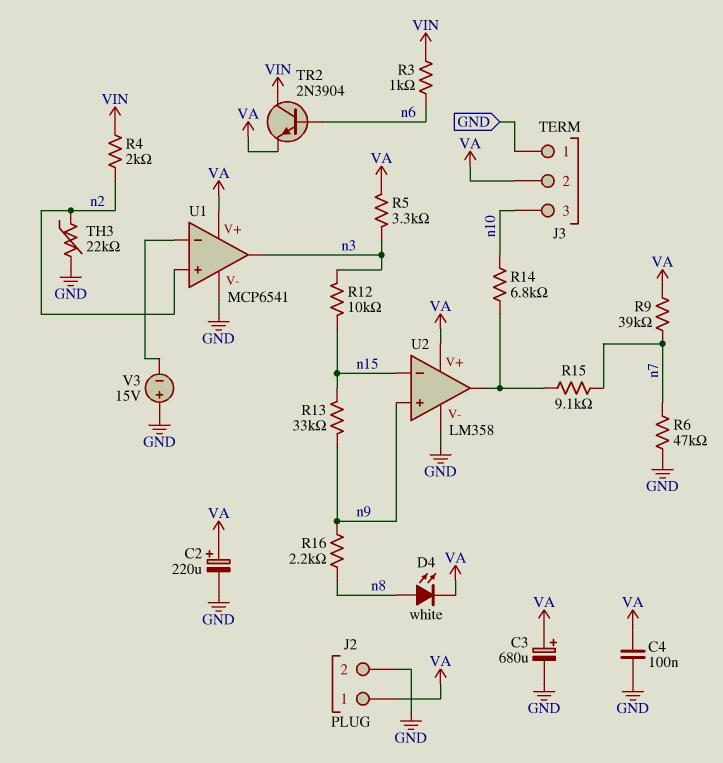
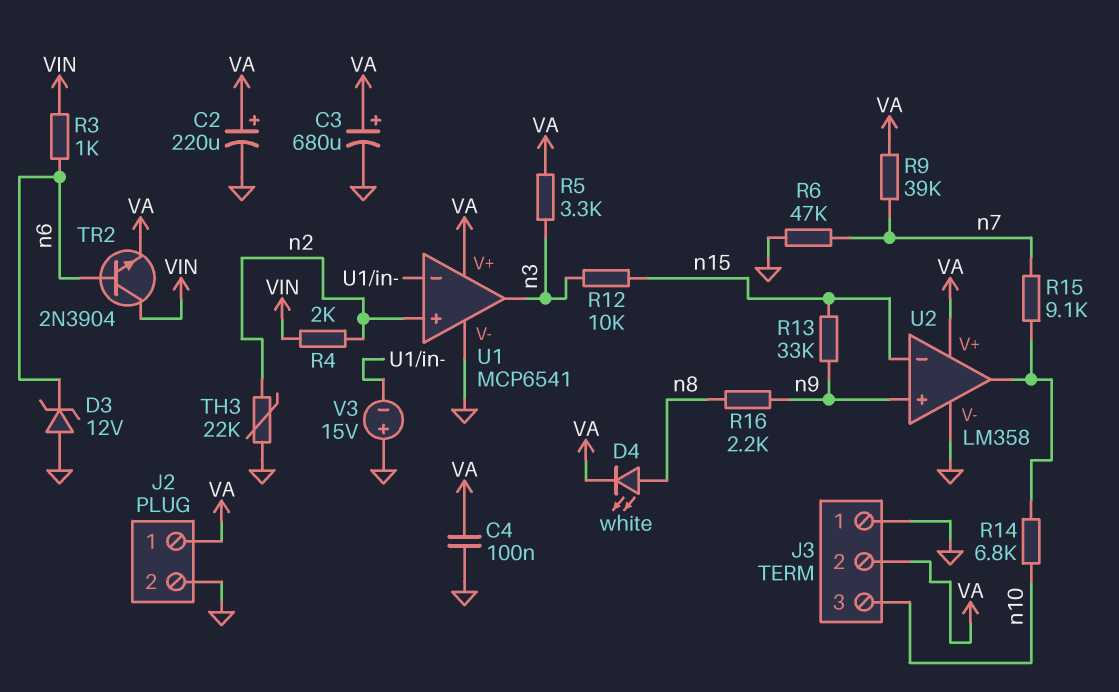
D3: none -> zener 12V (A GND, K n6)

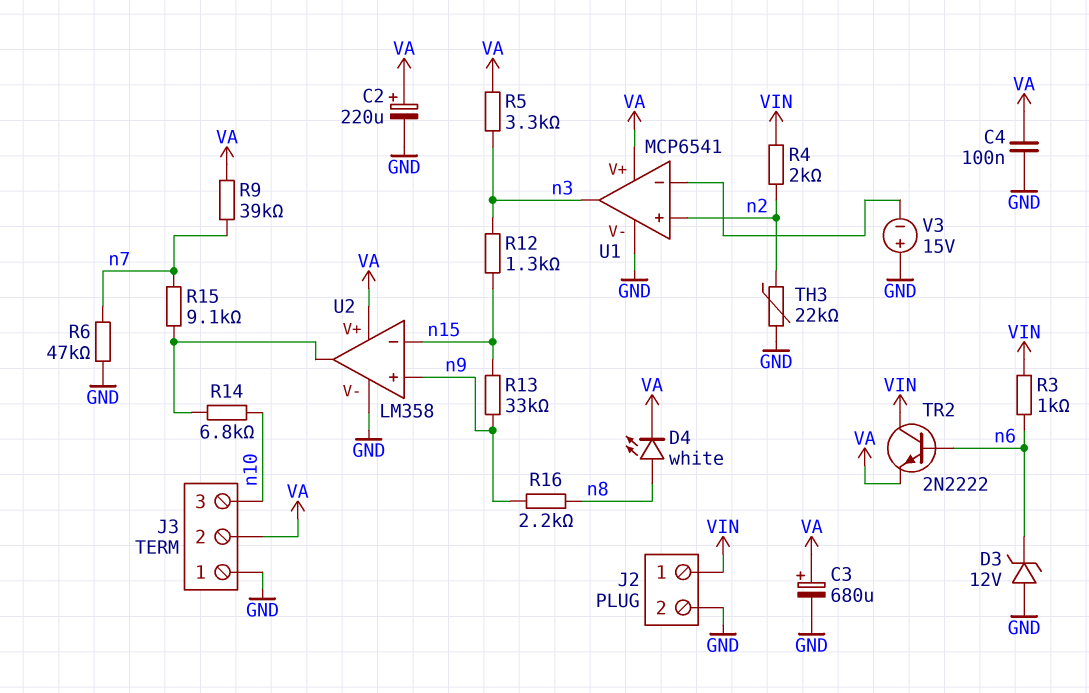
J2 pin 1: VA -> VIN
R12: 10k (n3, n15) -> 1.3k (n3, n15)
TR2: NPN 2N3904 (B n6, C VIN, E VA) -> NPN 2N2222 (B n6, C VIN, E VA)

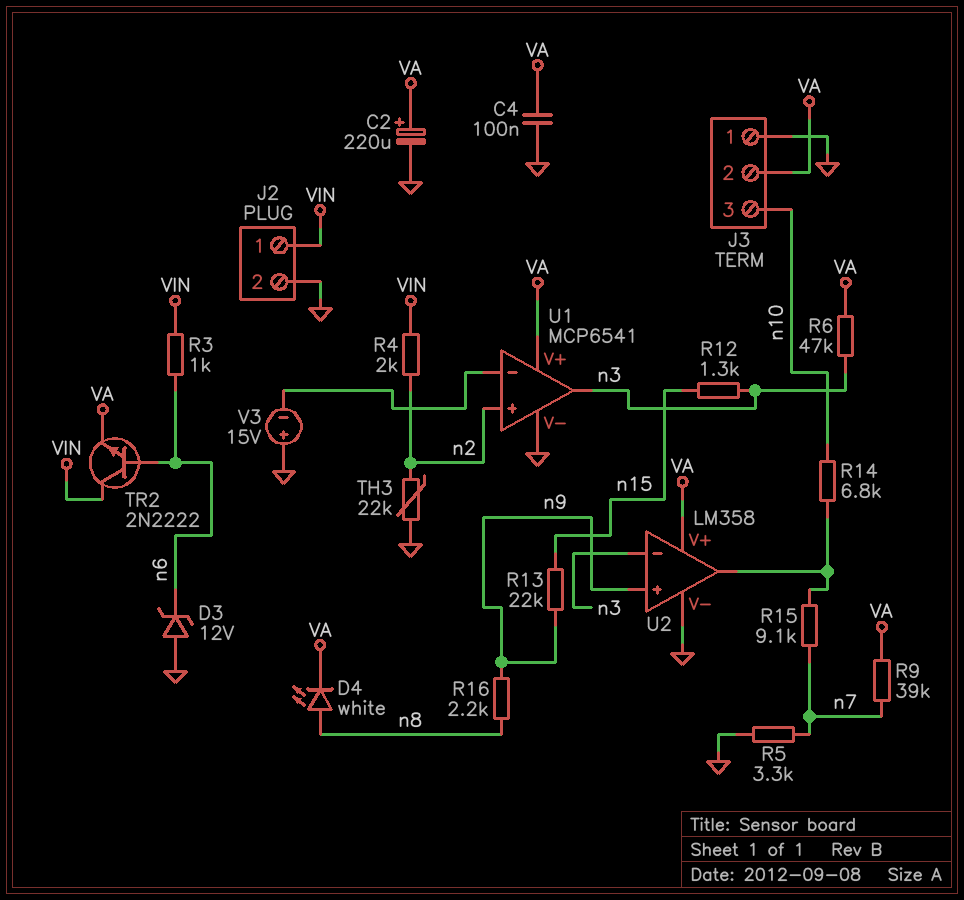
C3: 680uF (plus VA, minus GND) -> none
R5: 3.3k (VA, n3) -> 3.3k (GND, n7)
R6: 47k (GND, n7) -> 47k (VA, n3)
R13: 33k (n9, n15) -> 22k (n9, n15)
U2 pin in-: n15 -> n3

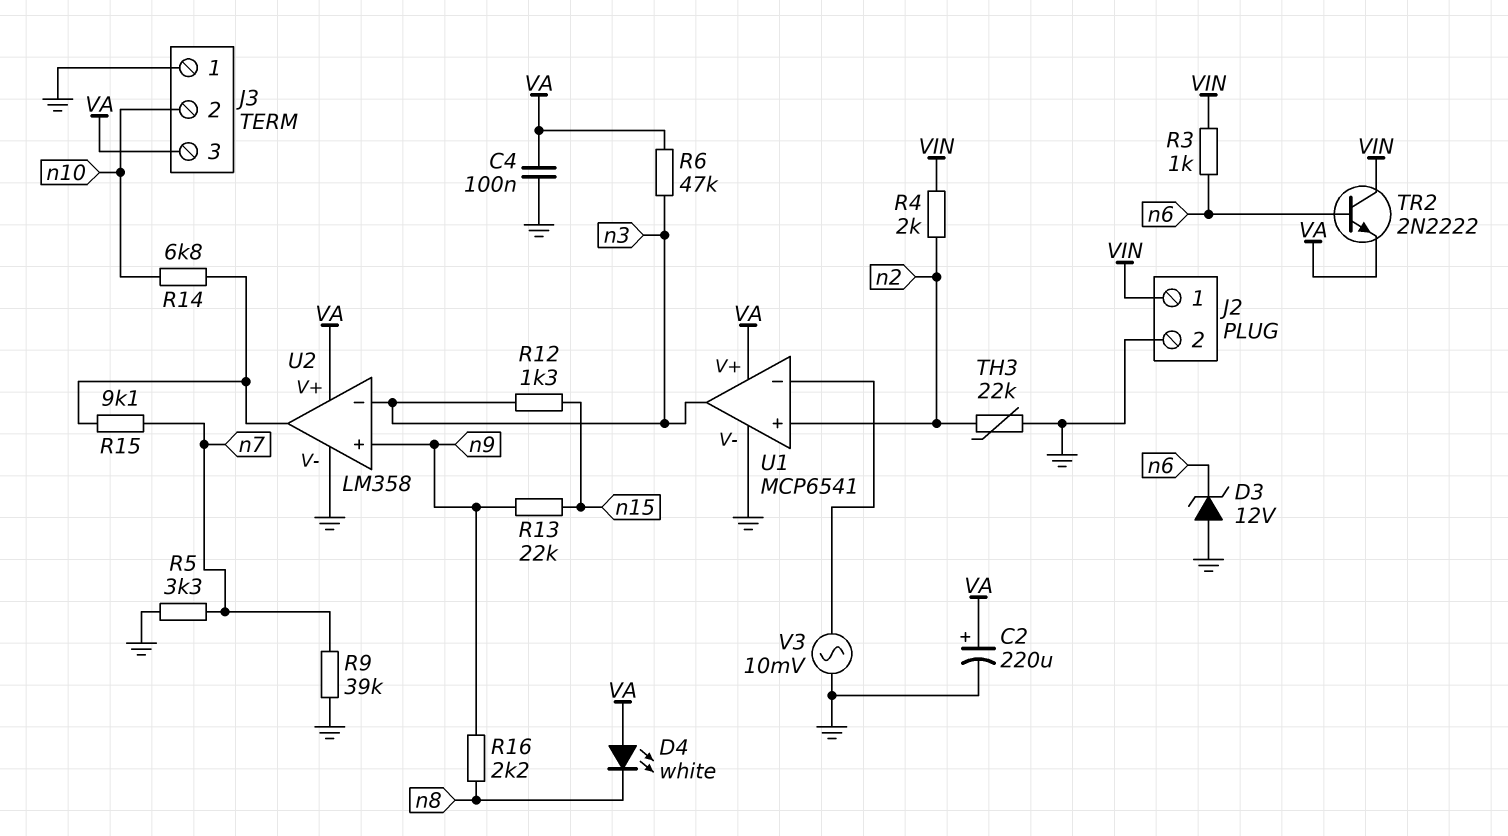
D4: LED white (A n8, K VA) -> LED white (A VA, K n8)
J3 pin 2: VA -> n10
J3 pin 3: n10 -> VA
R9: 39k (VA, n7) -> 39k (GND, n7)
V3: 15V (plus GND, minus U1/in-) -> AC 10mV (GND, U1/in-)

